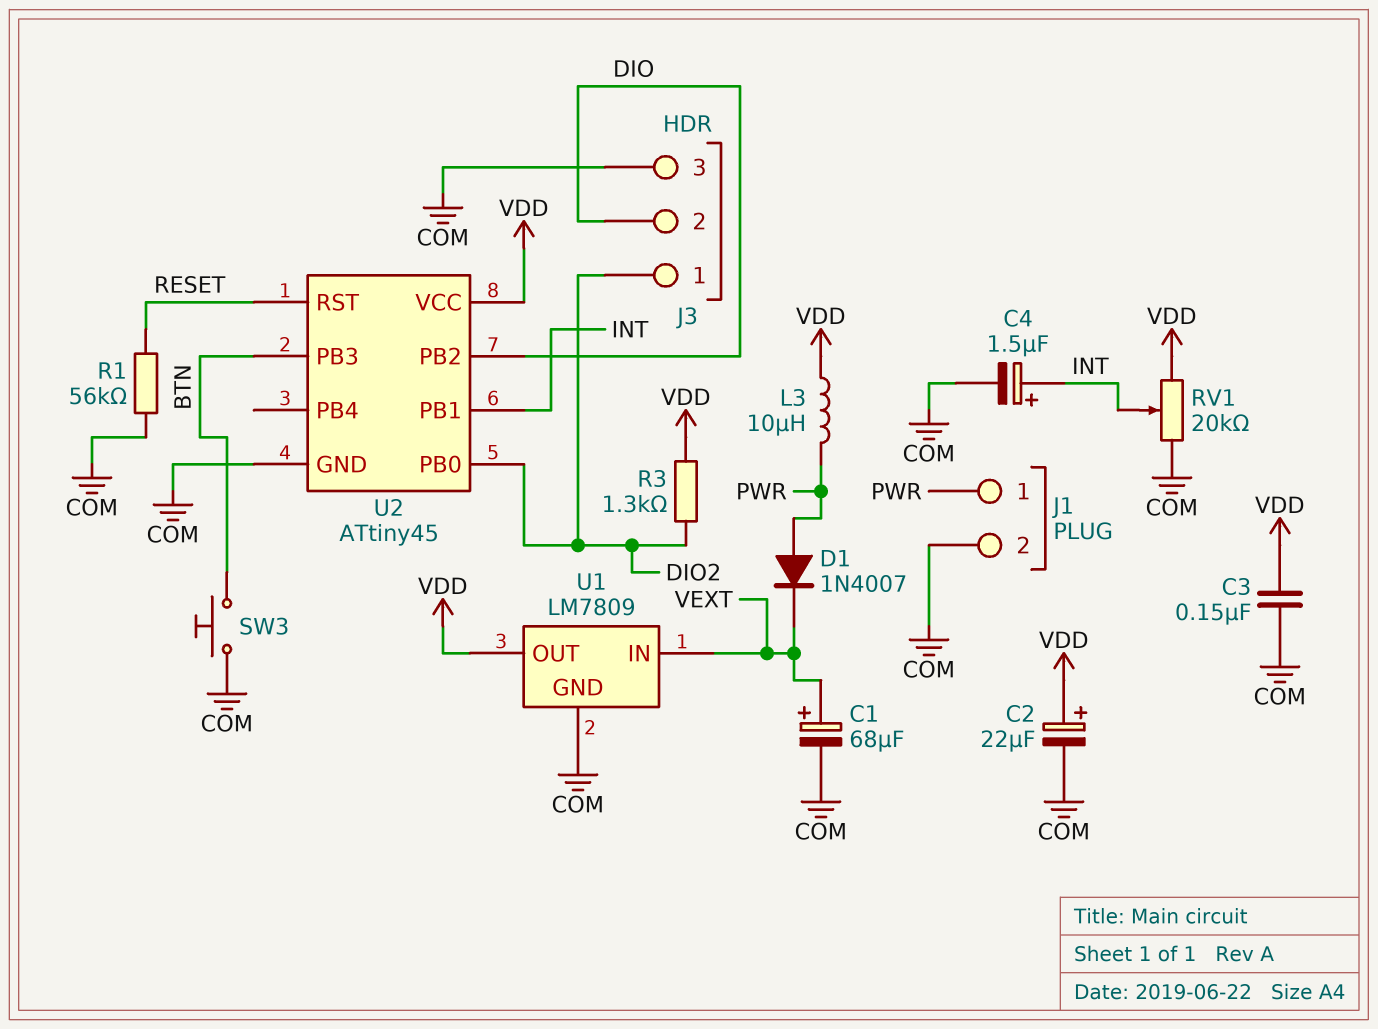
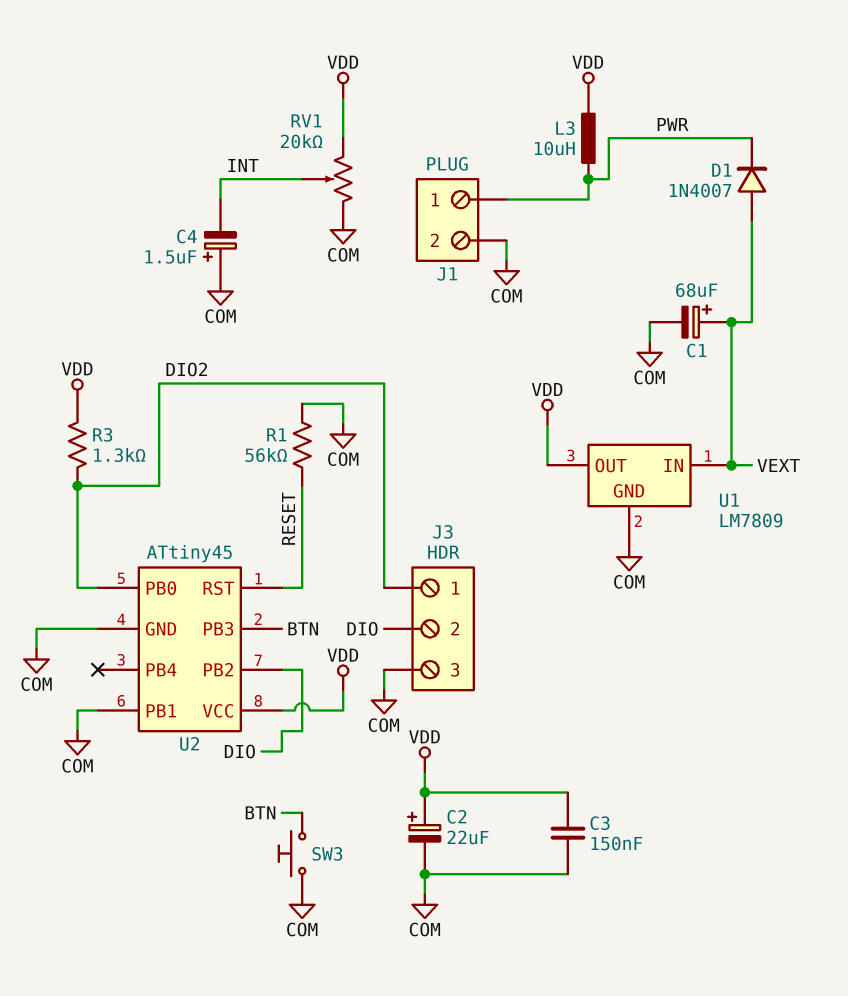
C4: 1.5uF (plus INT, minus COM) -> 1.5uF (plus COM, minus INT)
D1: diode 1N4007 (A PWR, K VEXT) -> diode 1N4007 (A VEXT, K PWR)
U2 pin PB1: INT -> COM

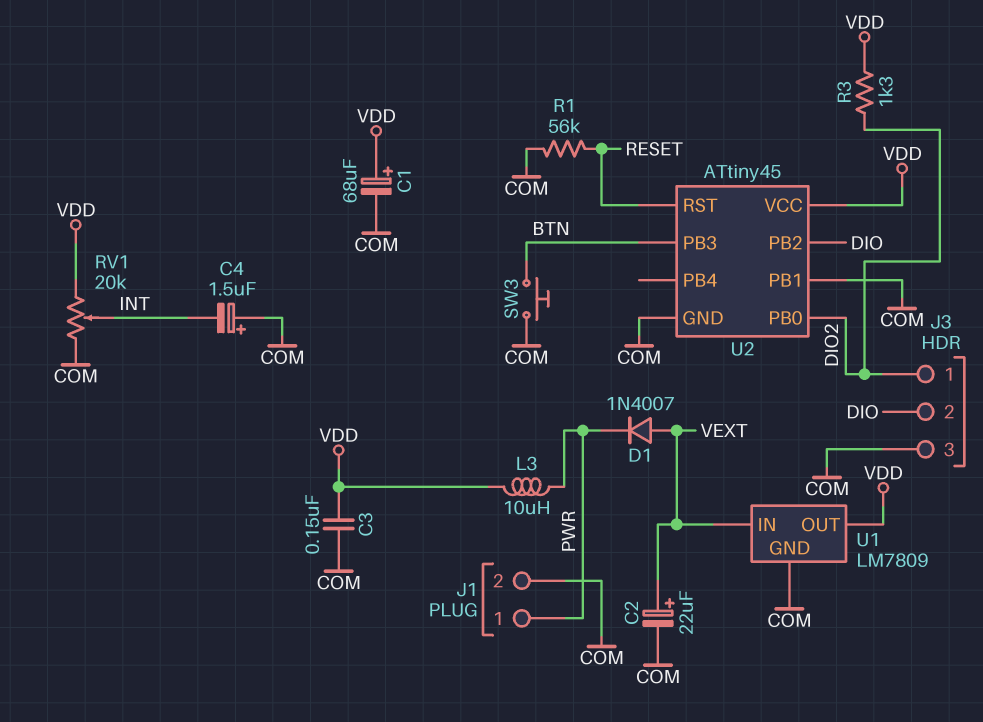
C1: 68uF (plus VEXT, minus COM) -> 68uF (plus VDD, minus COM)
C2: 22uF (plus VDD, minus COM) -> 22uF (plus VEXT, minus COM)

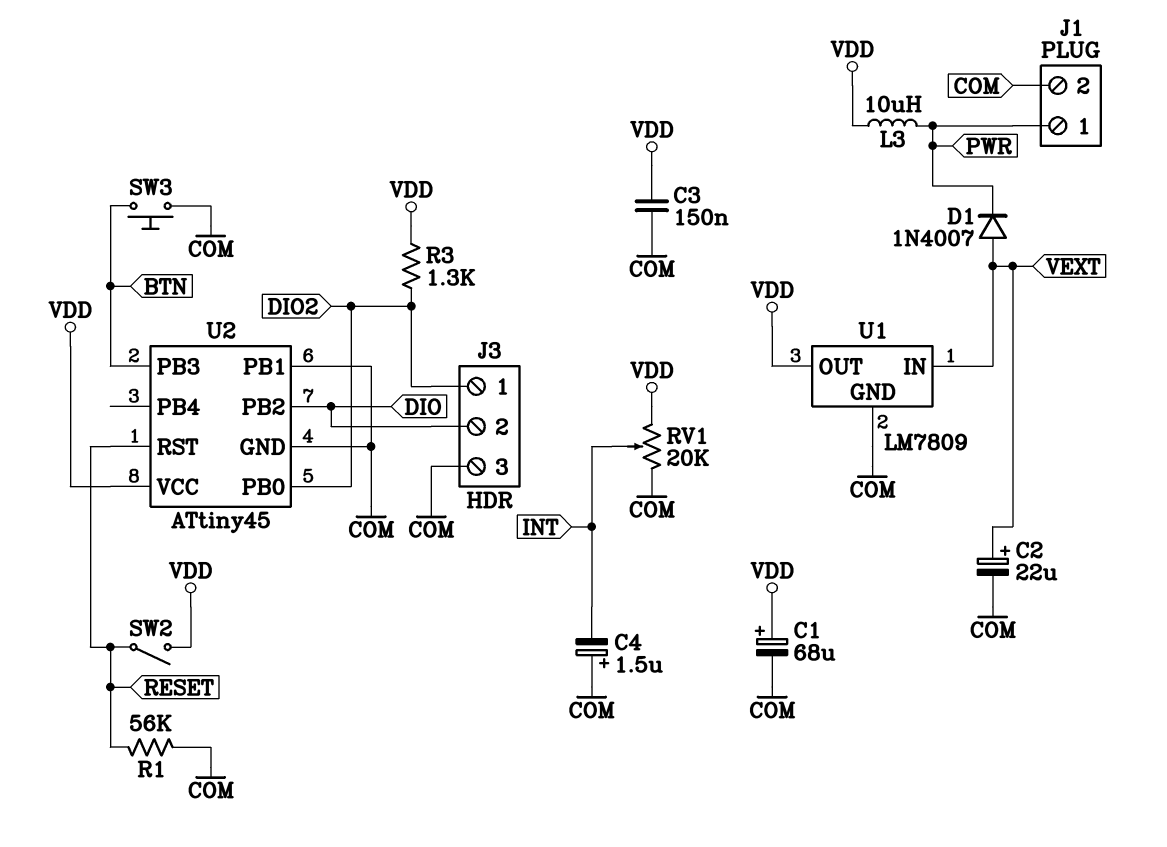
SW2: none -> switch (RESET, VDD)

